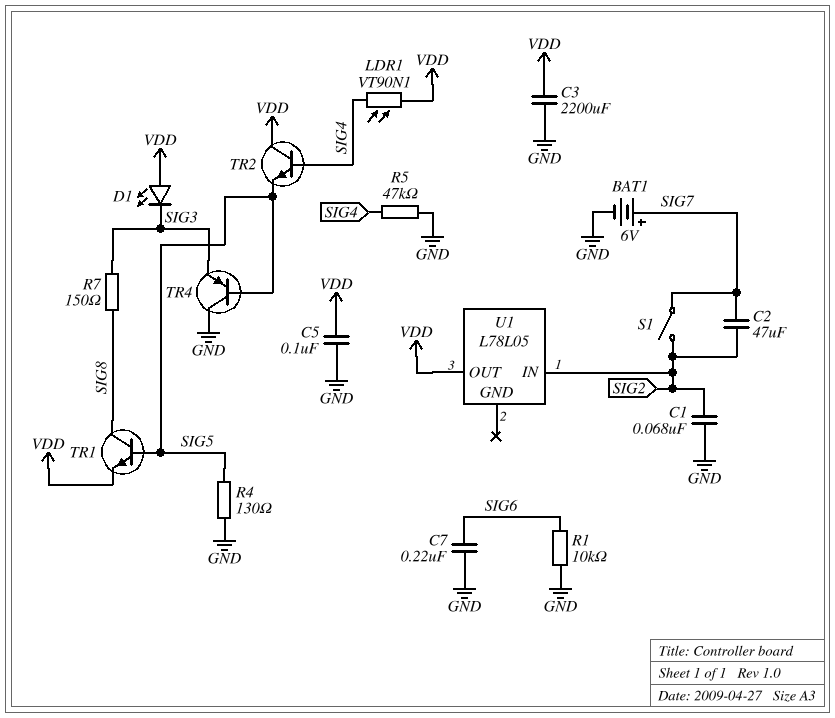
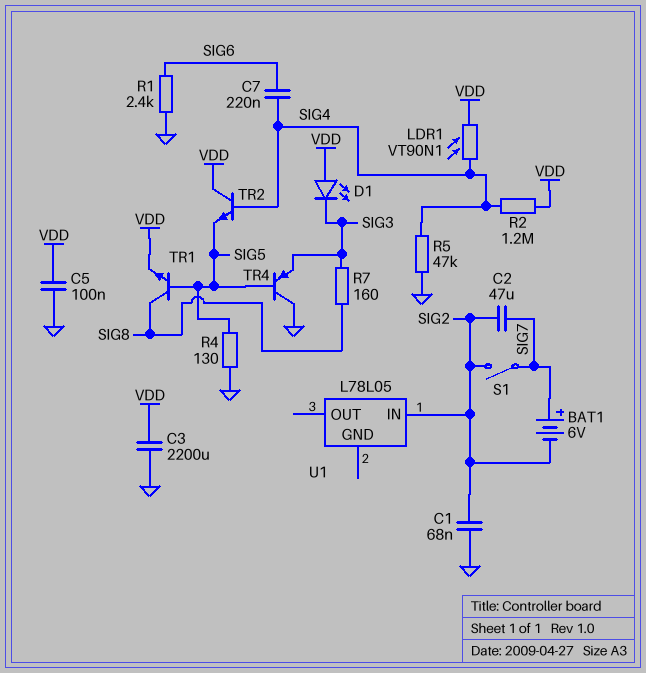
BAT1: 6V (plus SIG7, minus GND) -> 6V (plus SIG7, minus SIG2)
C7: 220nF (GND, SIG6) -> 220nF (SIG4, SIG6)
R1: 10k (GND, SIG6) -> 2.4k (GND, SIG6)
R2: none -> 1.2M (SIG4, VDD)
R7: 150 (SIG3, SIG8) -> 160 (SIG3, SIG8)
U1 pin OUT: VDD -> none

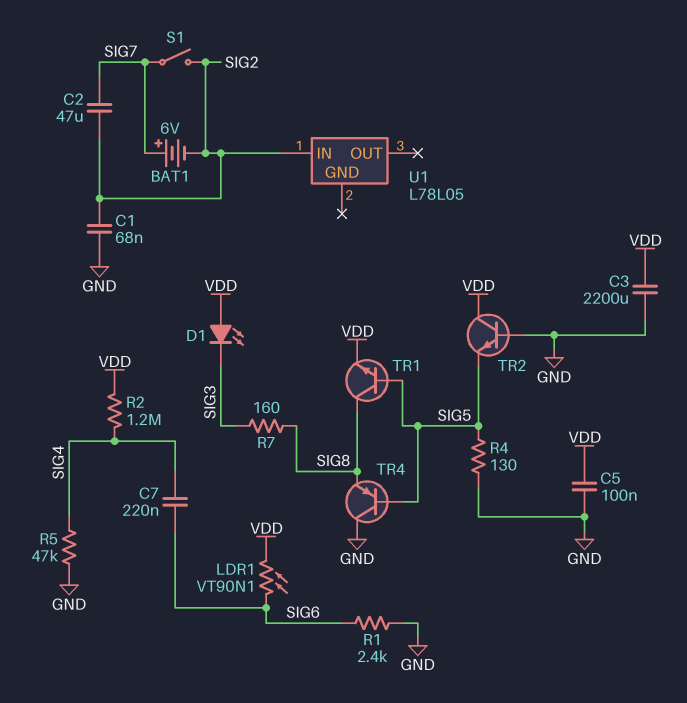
LDR1: VT90N1 (SIG4, VDD) -> VT90N1 (SIG6, VDD)
TR2: NPN (B SIG4, C VDD, E SIG5) -> NPN (B GND, C VDD, E SIG5)
TR4: PNP (B SIG5, C GND, E SIG3) -> PNP (B SIG5, C GND, E SIG8)

